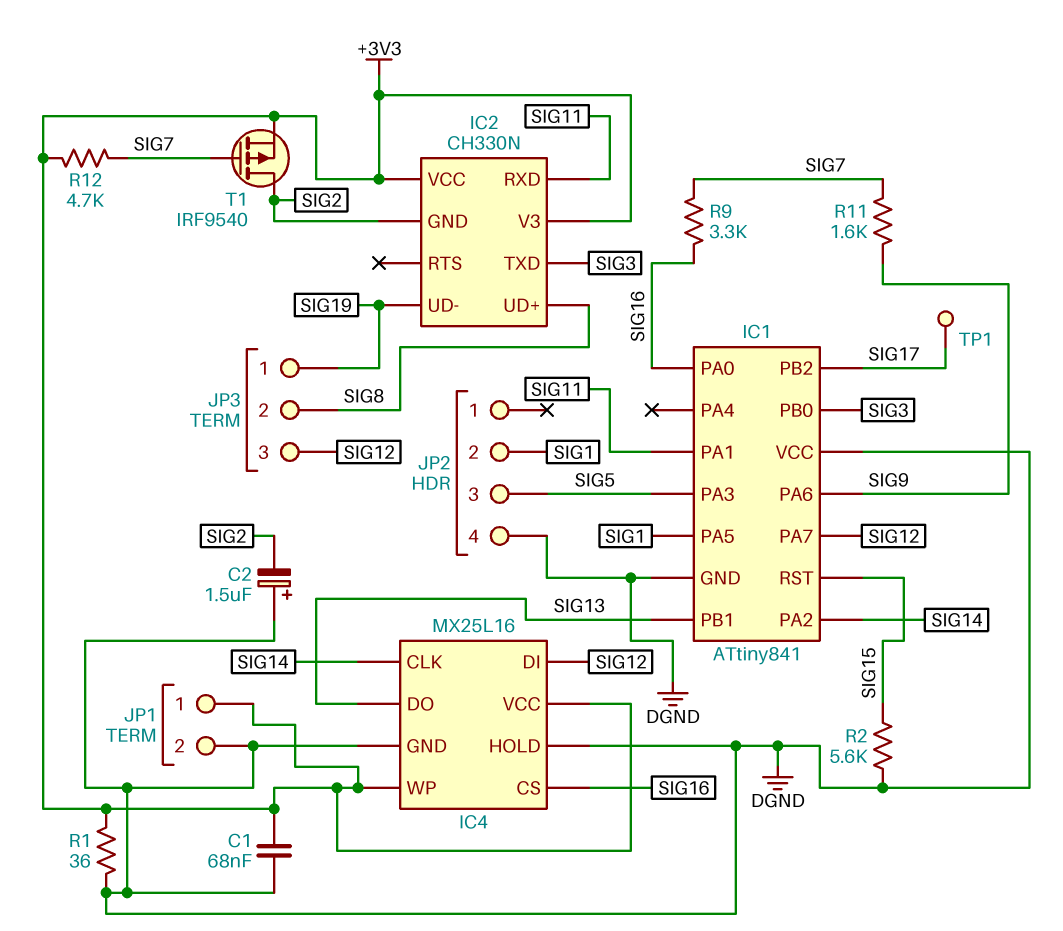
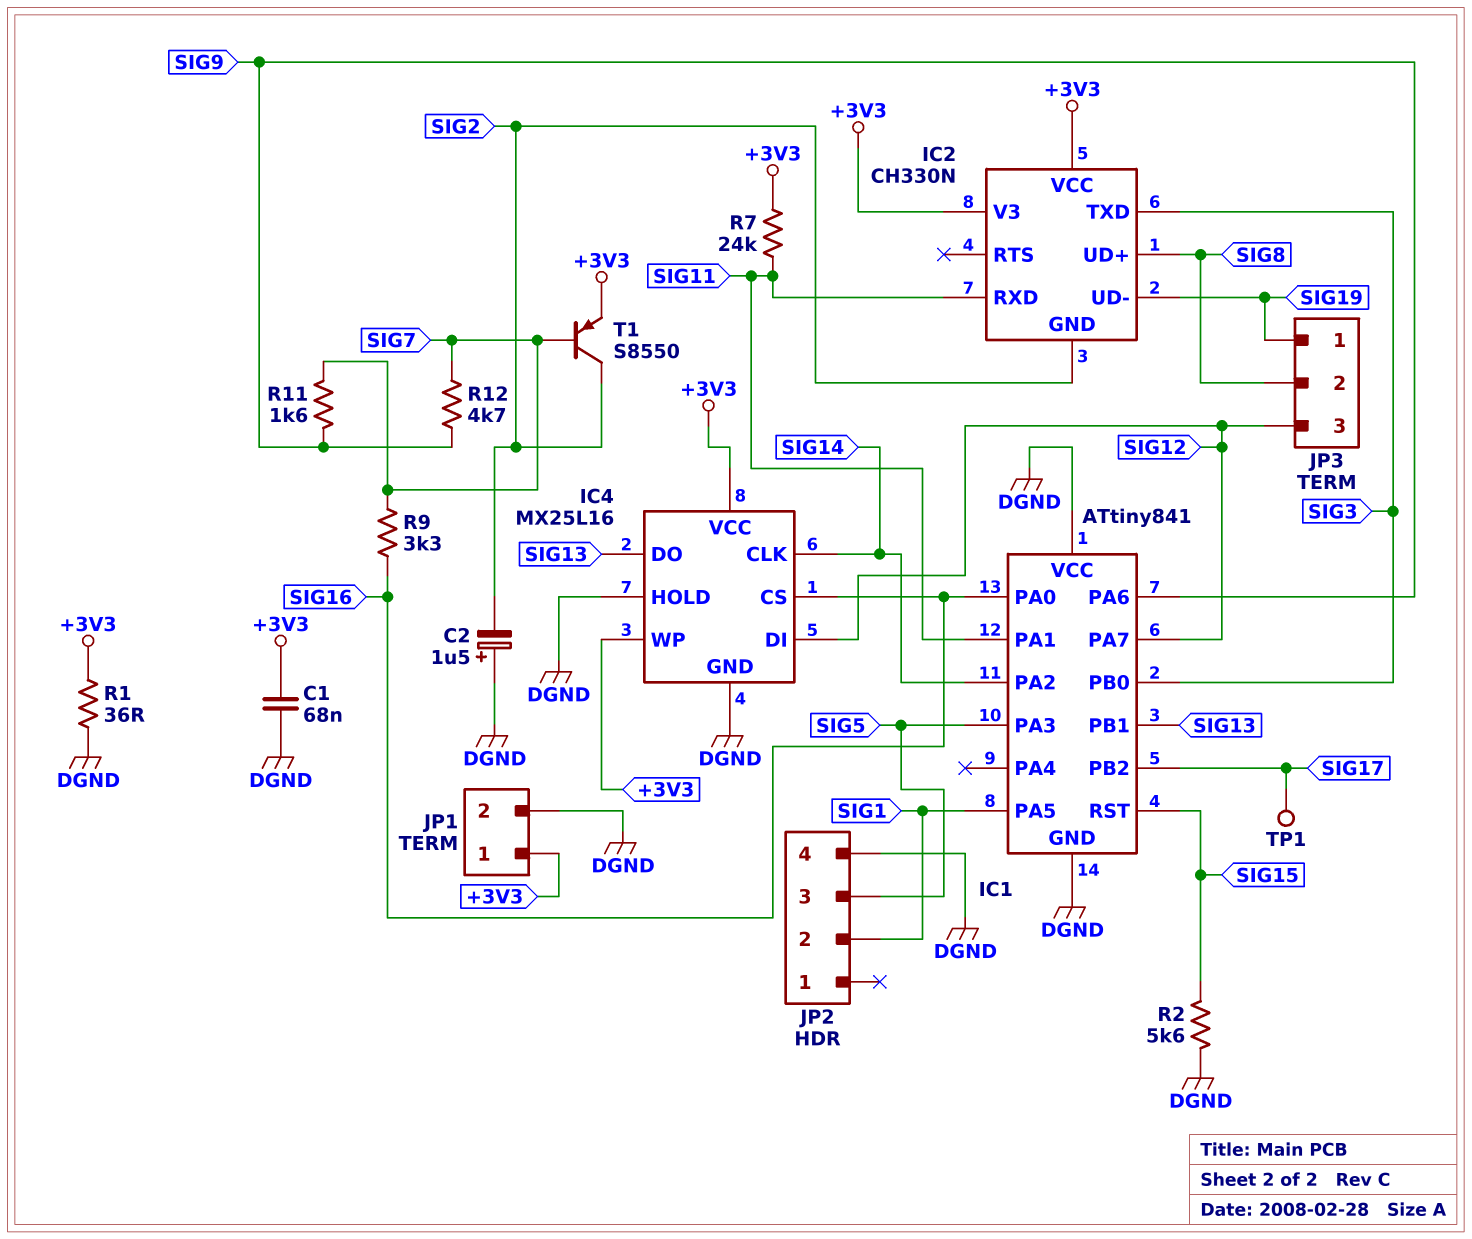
R7: none -> 24k (+3V3, SIG11)
R12: 4.7k (+3V3, SIG7) -> 4.7k (SIG7, SIG9)
T1: PMOS IRF9540 (G SIG7, D SIG2, S +3V3) -> PNP S8550 (B SIG7, C SIG2, E +3V3)

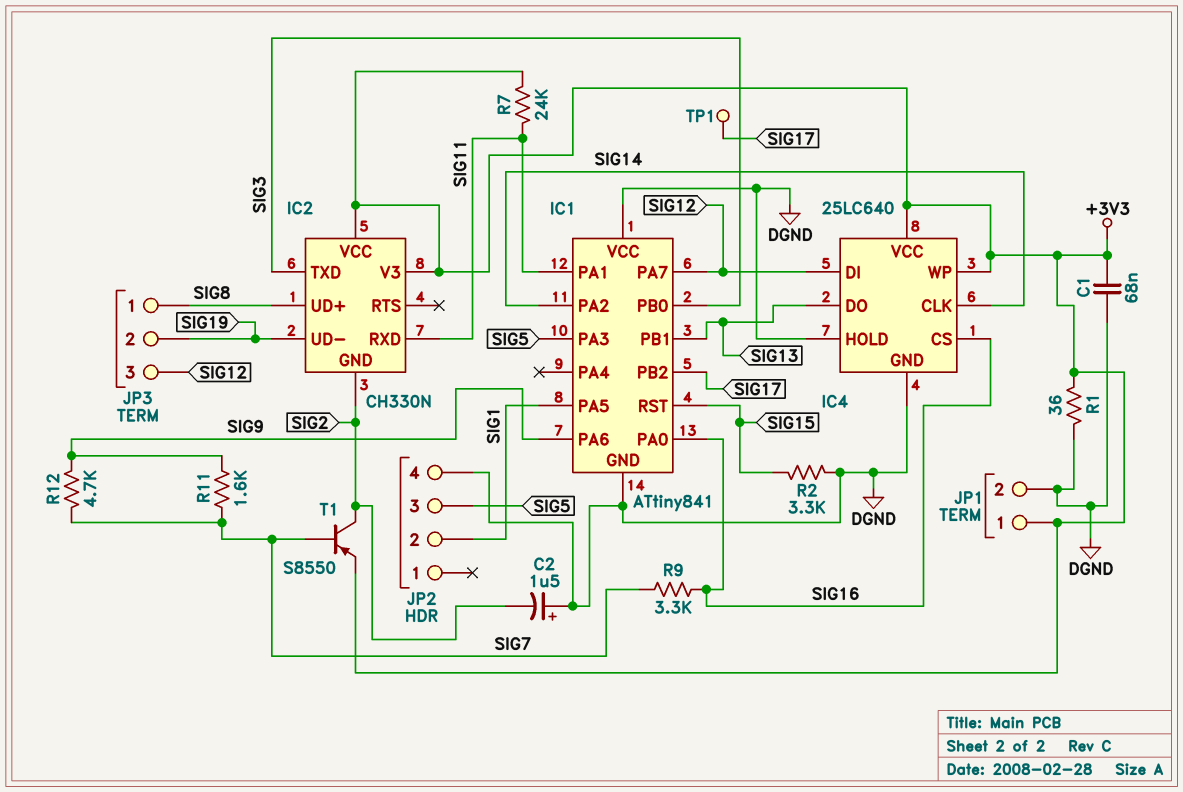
IC4: MX25L16 -> 25LC640
JP3 pin 1: SIG19 -> SIG8
JP3 pin 2: SIG8 -> SIG19
R2: 5.6k (DGND, SIG15) -> 3.3k (DGND, SIG15)

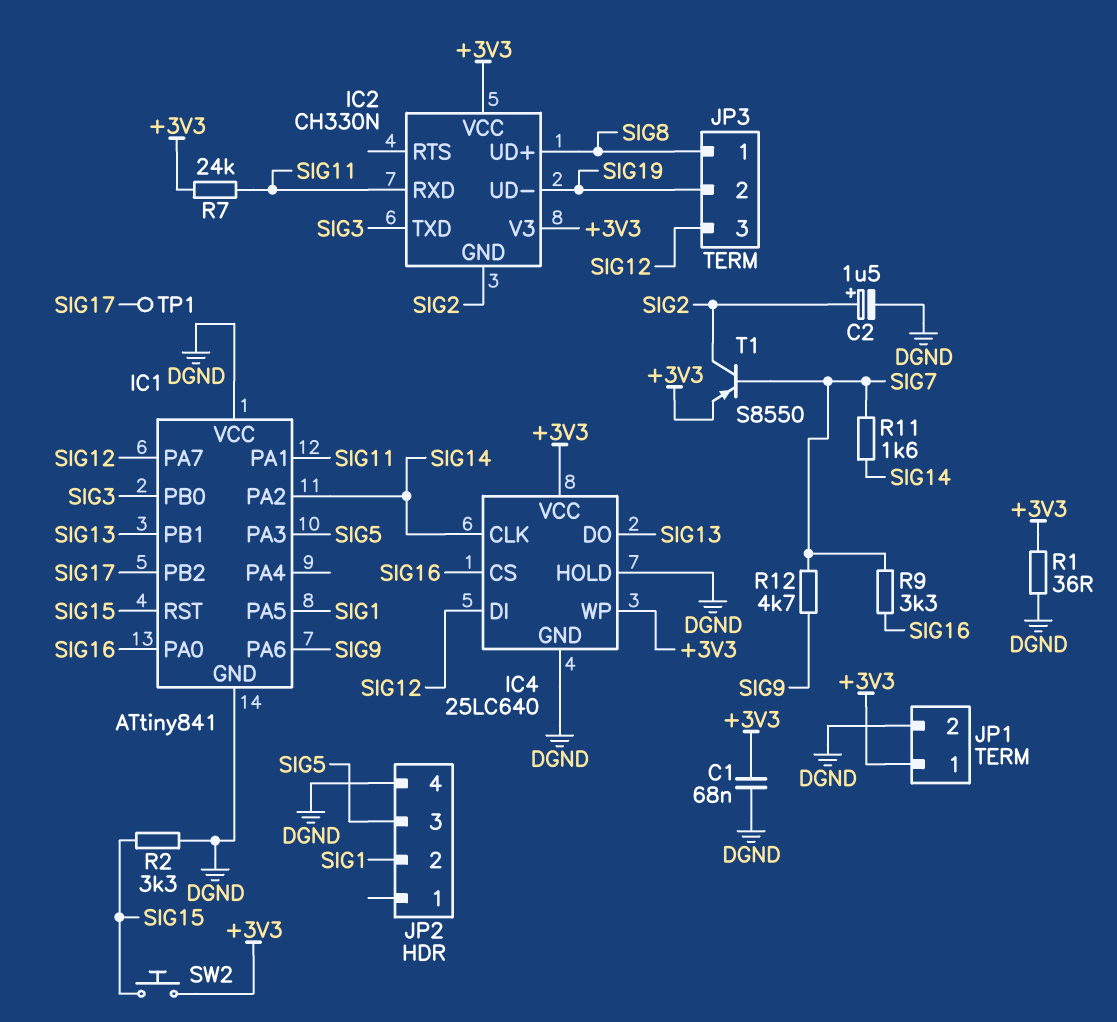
C2: 1.5uF (plus DGND, minus SIG2) -> 1.5uF (plus SIG2, minus DGND)
R11: 1.6k (SIG7, SIG9) -> 1.6k (SIG7, SIG14)
SW2: none -> button (+3V3, SIG15)

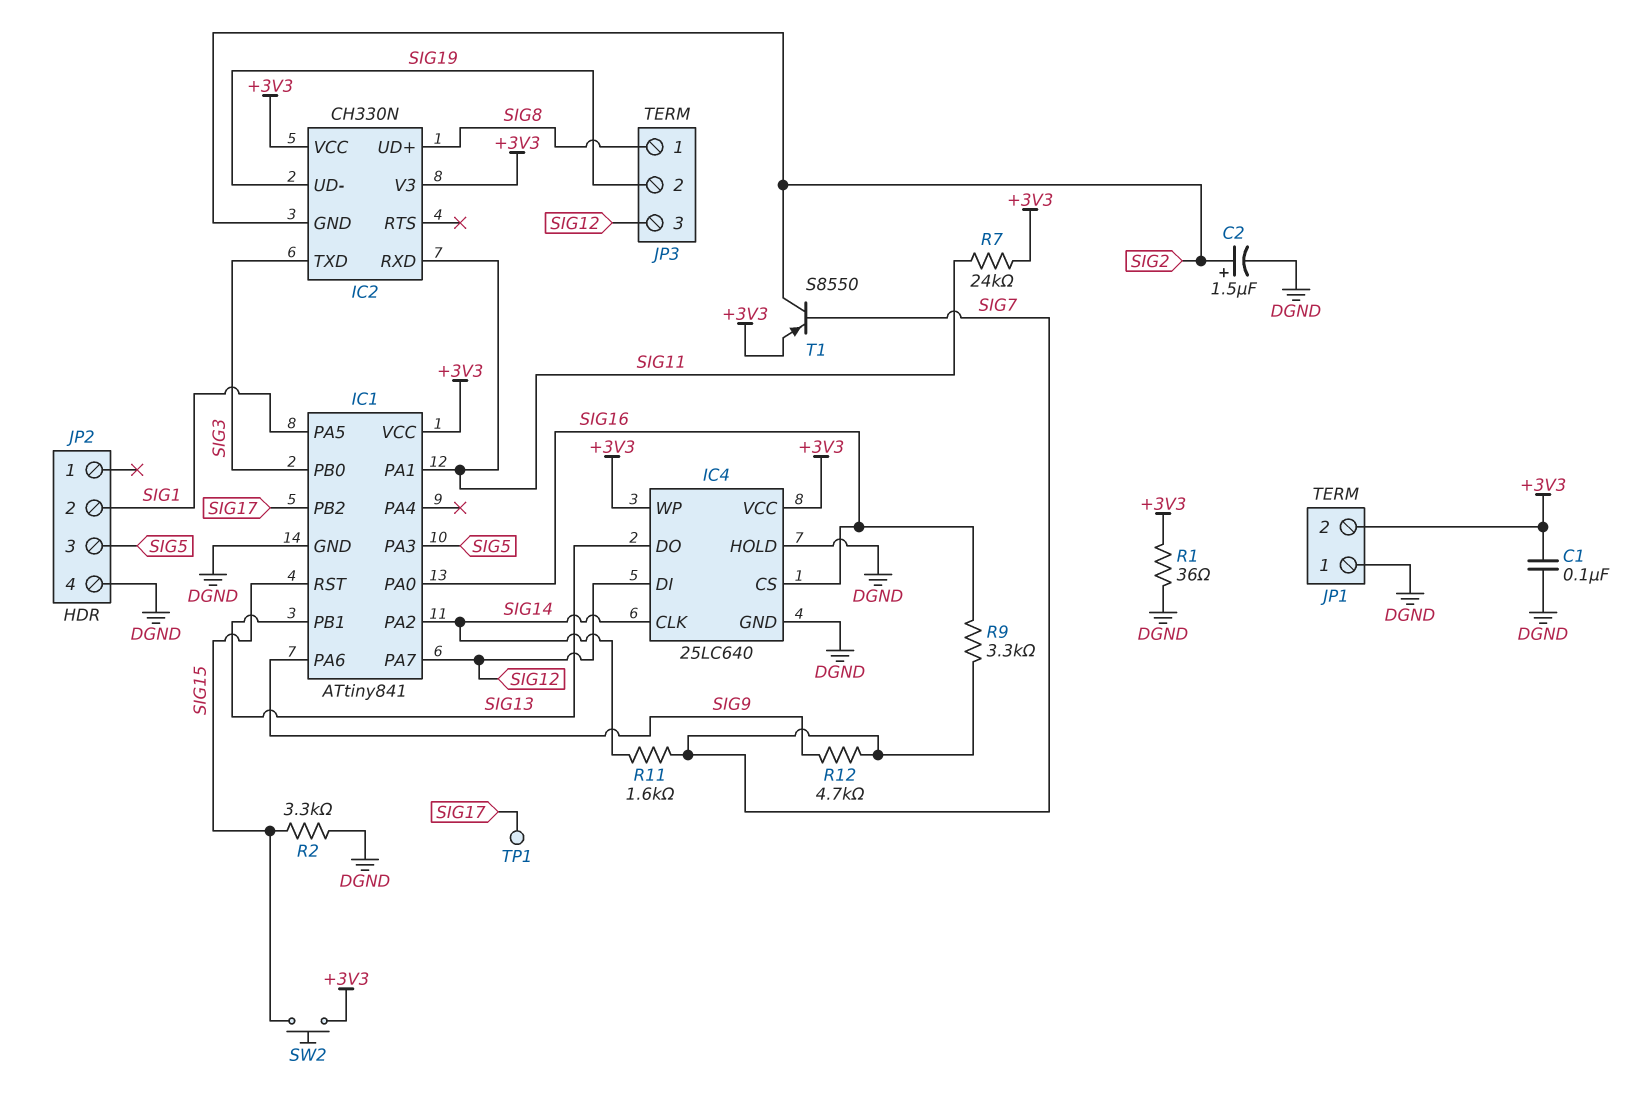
C1: 68nF (+3V3, DGND) -> 100nF (+3V3, DGND)
IC1 pin VCC: DGND -> +3V3
JP1 pin 1: +3V3 -> DGND
JP1 pin 2: DGND -> +3V3

